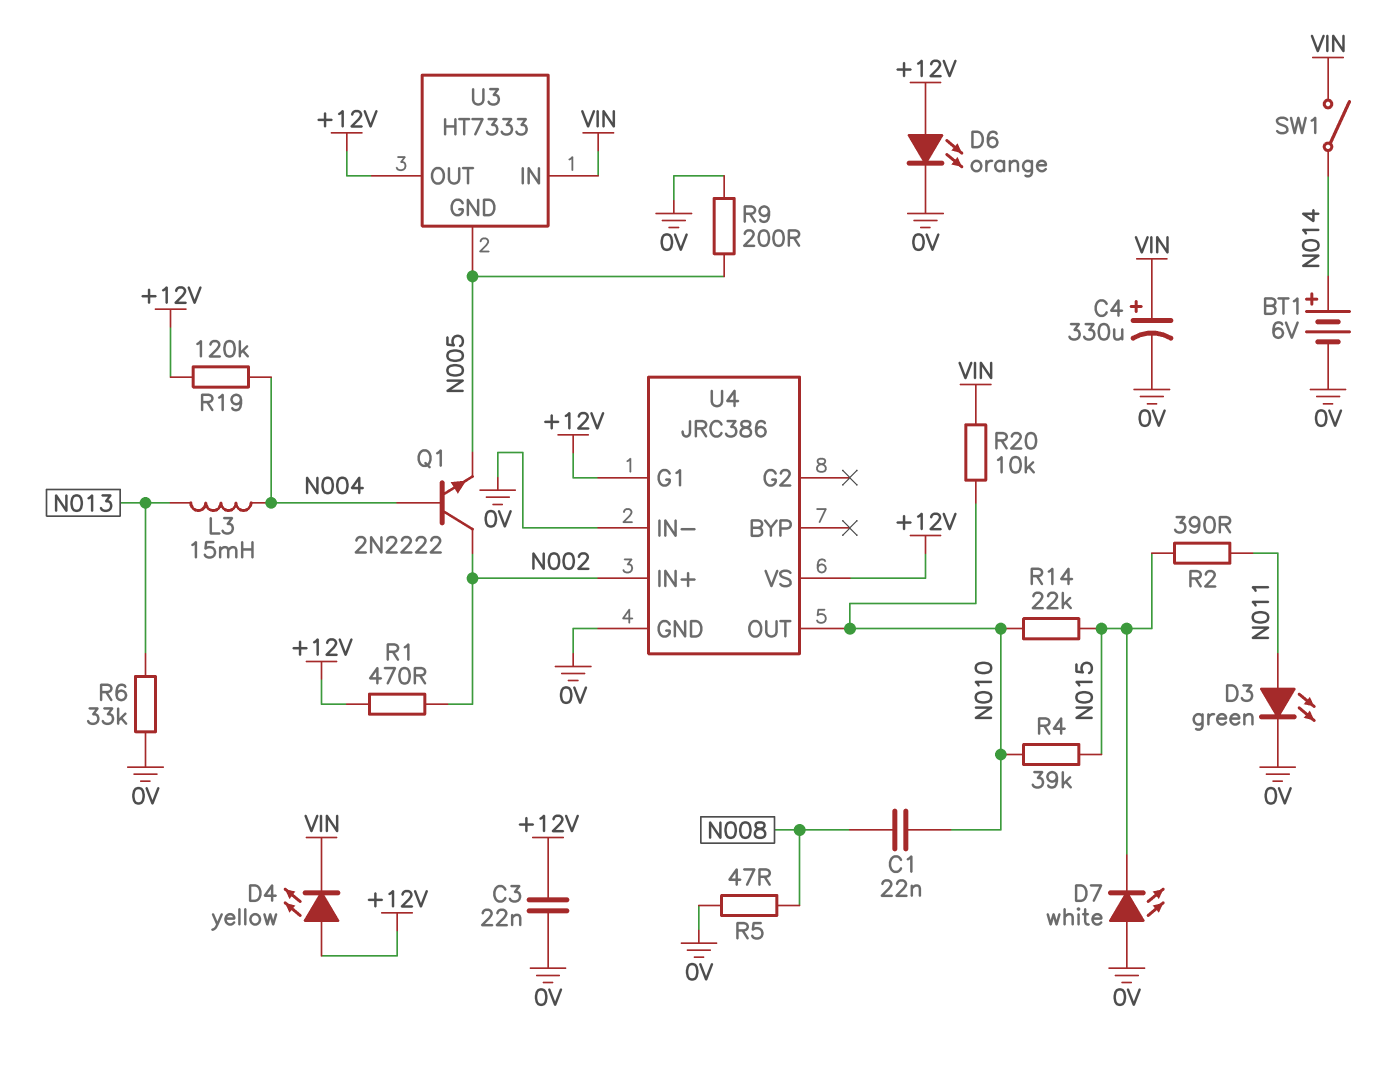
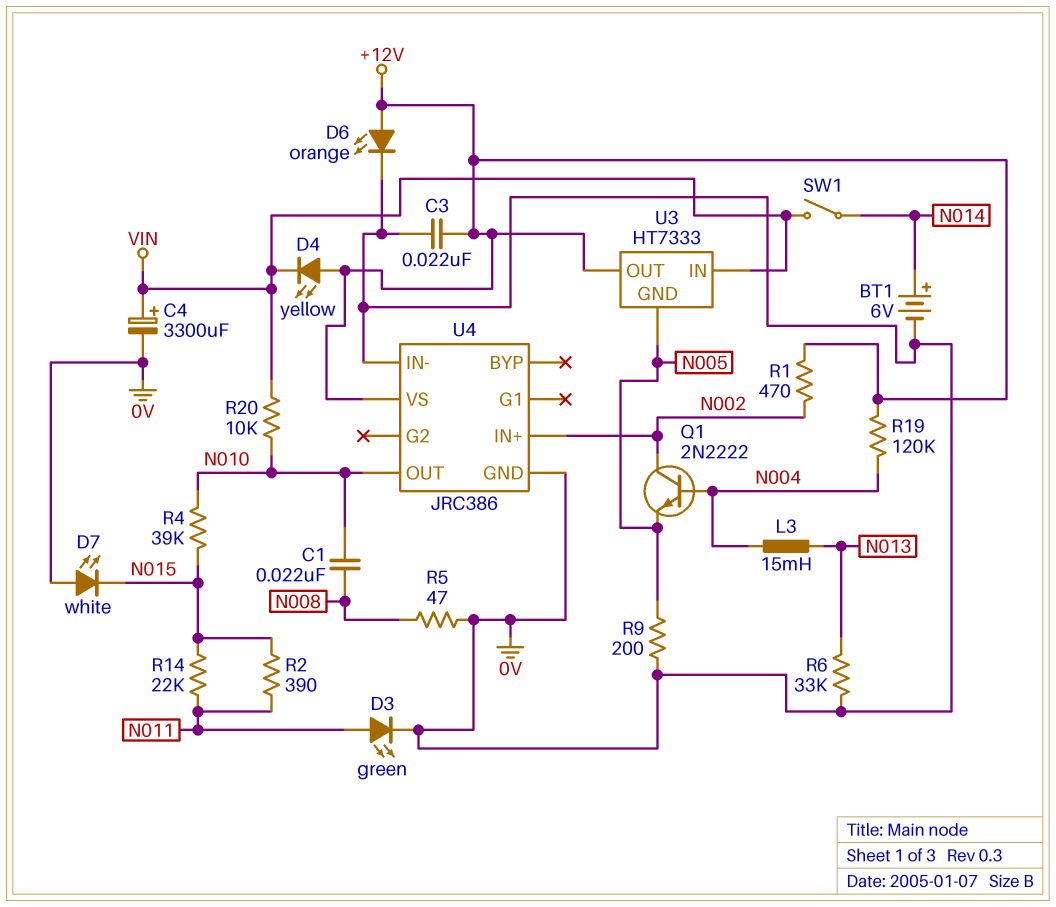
C4: 330uF (plus VIN, minus 0V) -> 3300uF (plus VIN, minus 0V)
R14: 22k (N010, N015) -> 22k (N011, N015)
U4 pin G1: +12V -> none

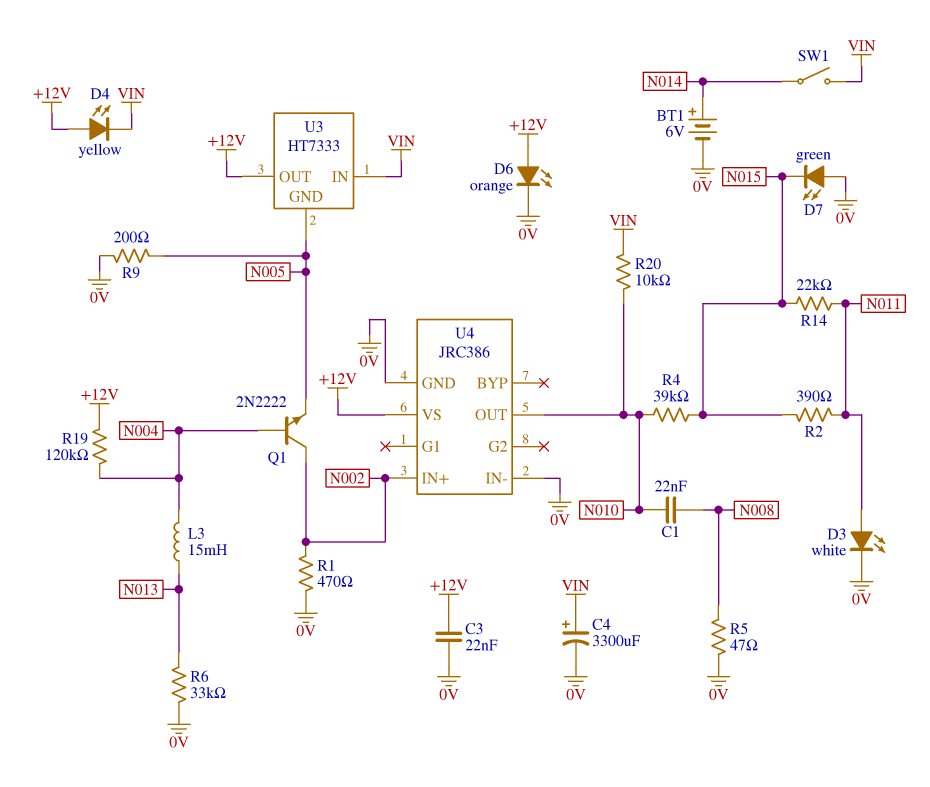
D3: LED green (A N011, K 0V) -> LED white (A N011, K 0V)
D7: LED white (A 0V, K N015) -> LED green (A 0V, K N015)
R1: 470 (+12V, N002) -> 470 (0V, N002)

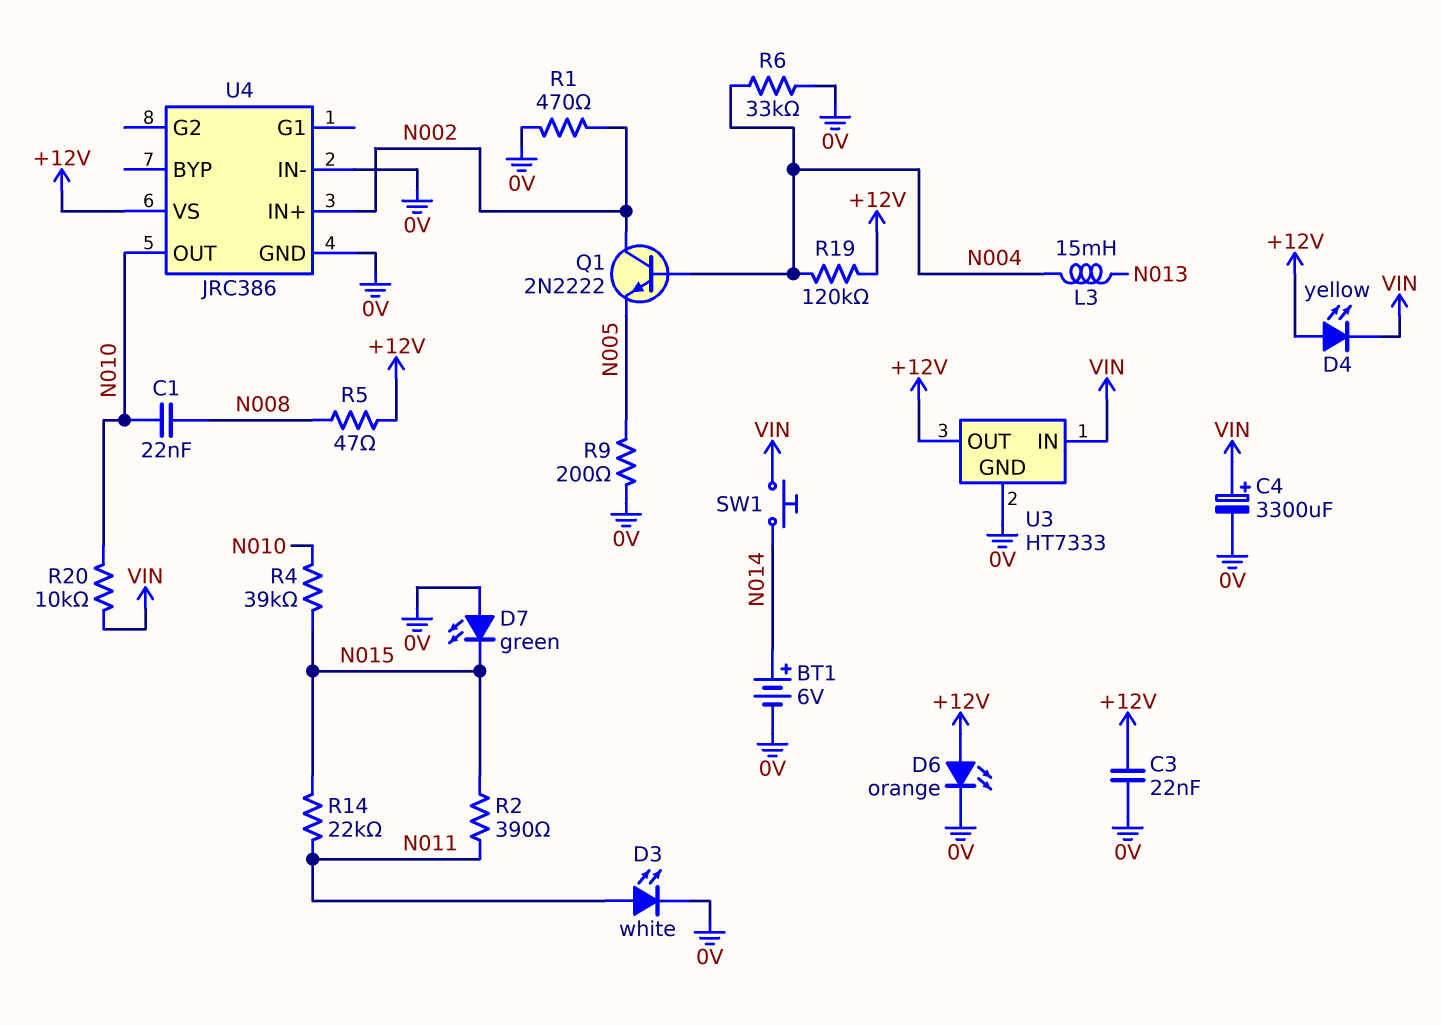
R5: 47 (0V, N008) -> 47 (+12V, N008)
R6: 33k (0V, N013) -> 33k (0V, N004)
SW1: switch (N014, VIN) -> button (N014, VIN)
U3 pin GND: N005 -> 0V

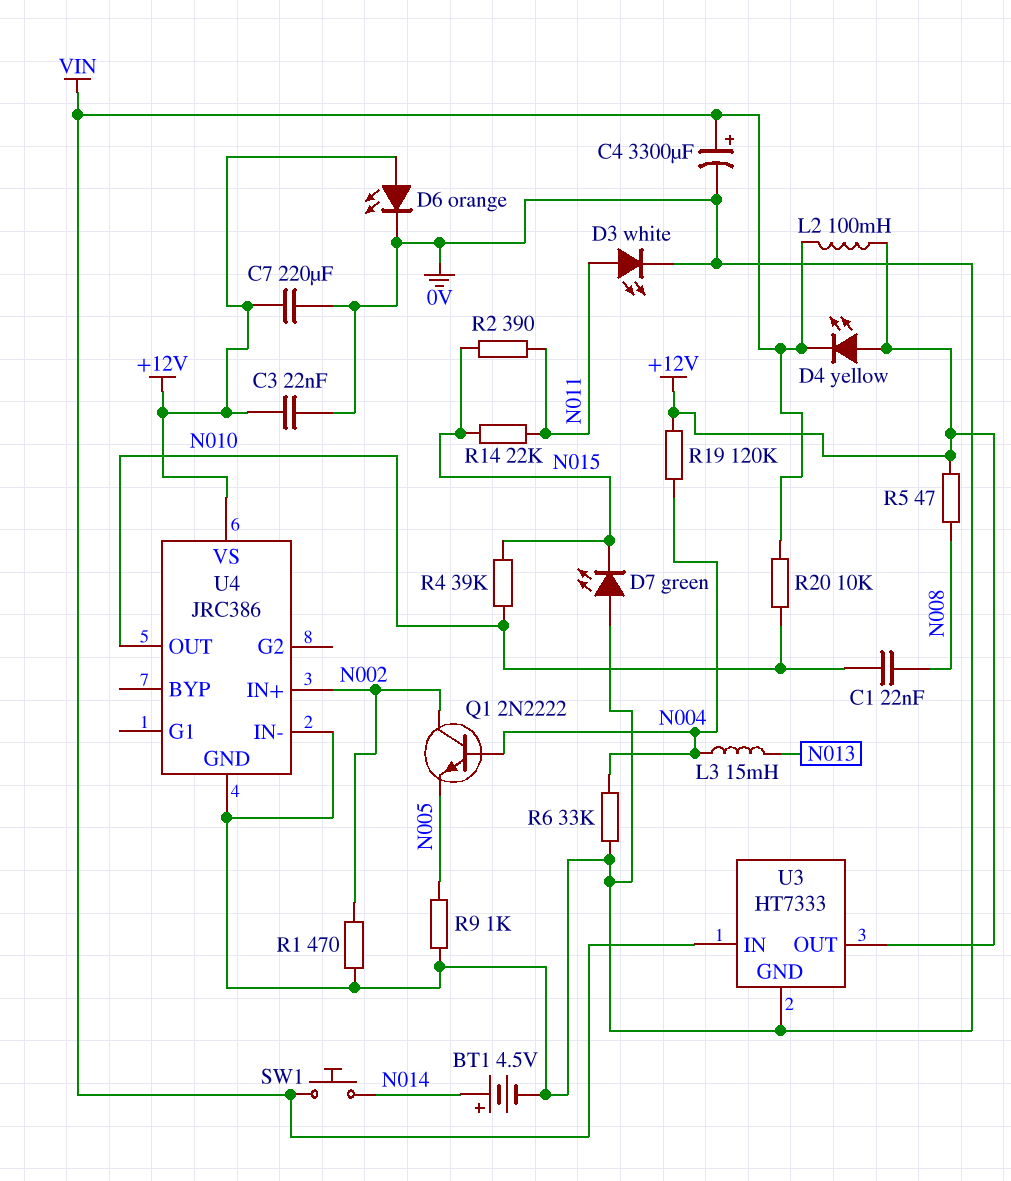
BT1: 6V (plus N014, minus 0V) -> 4.5V (plus N014, minus 0V)
C7: none -> 220uF (+12V, 0V)
L2: none -> 100mH (+12V, VIN)
R9: 200 (0V, N005) -> 1k (0V, N005)

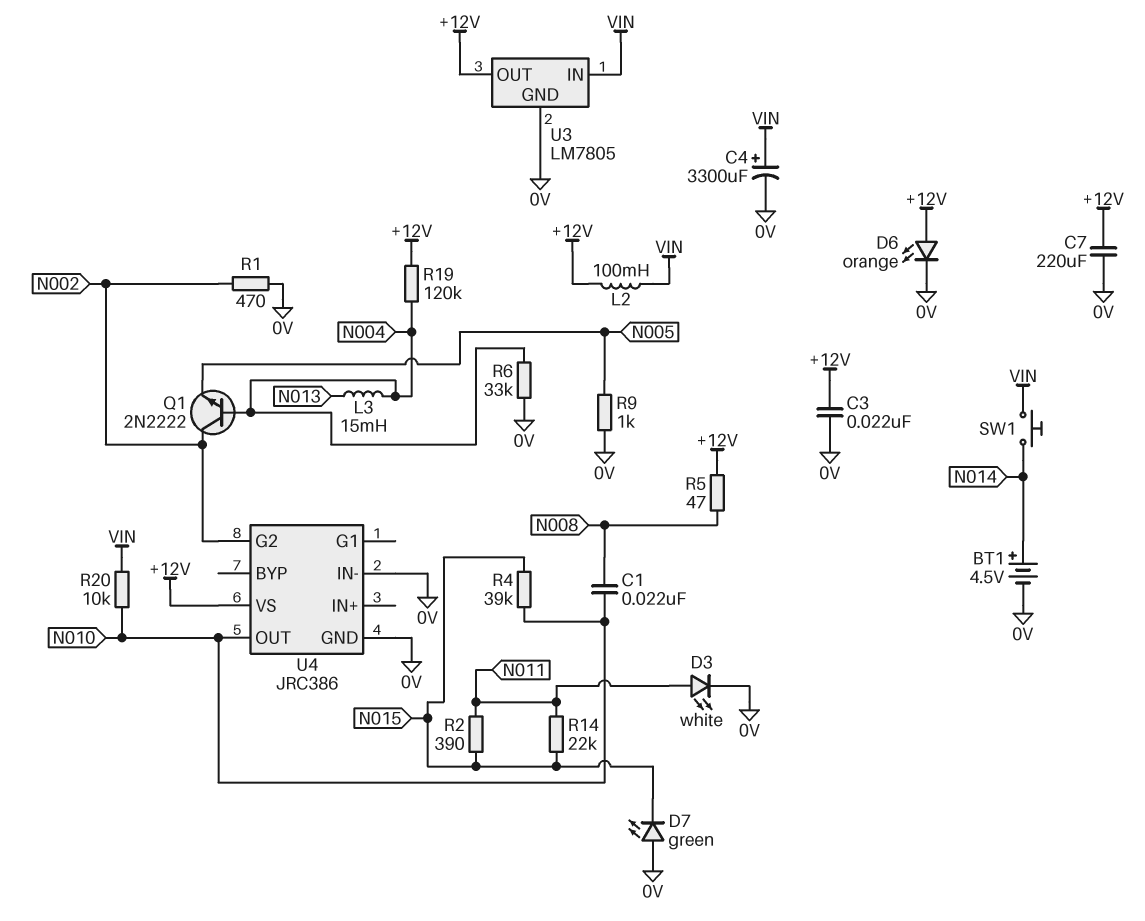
D4: LED yellow (A +12V, K VIN) -> none
U3: HT7333 -> LM7805
U4 pin G2: none -> N002
U4 pin IN+: N002 -> none

